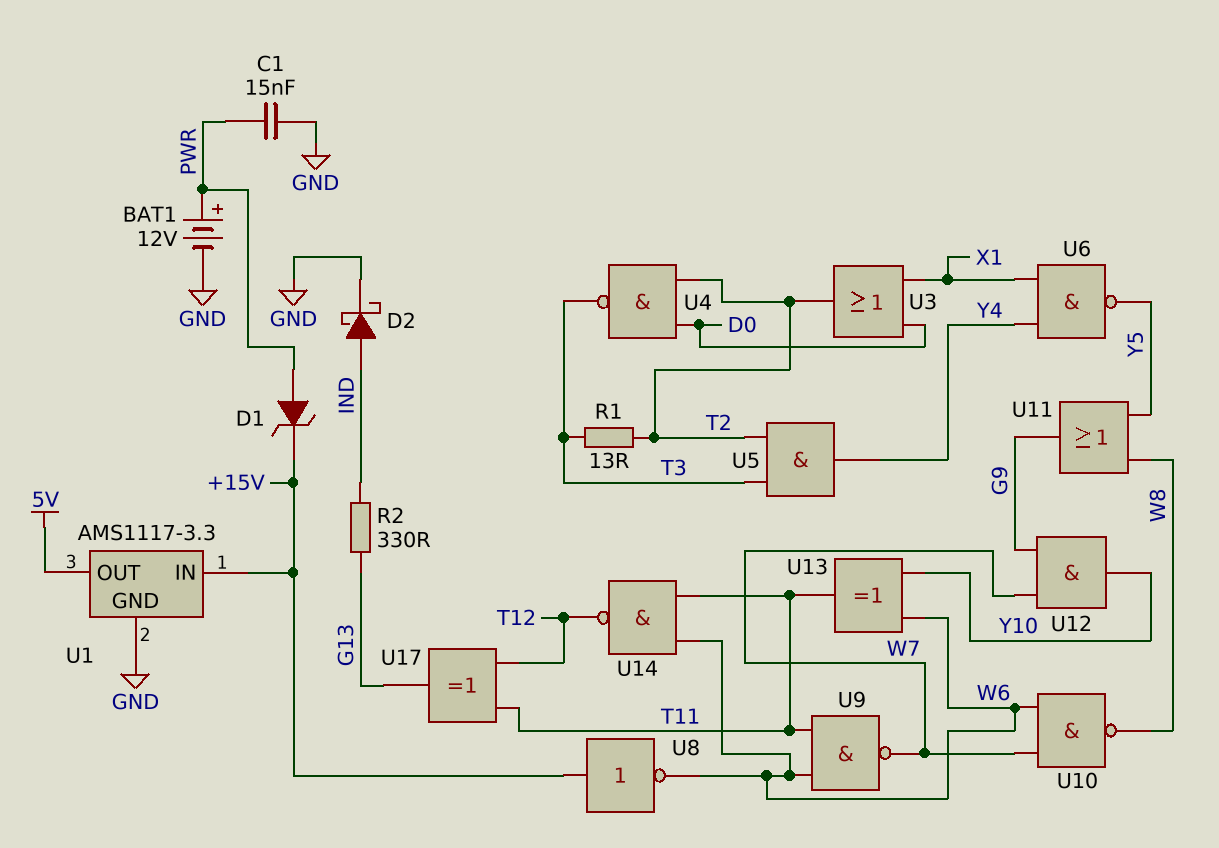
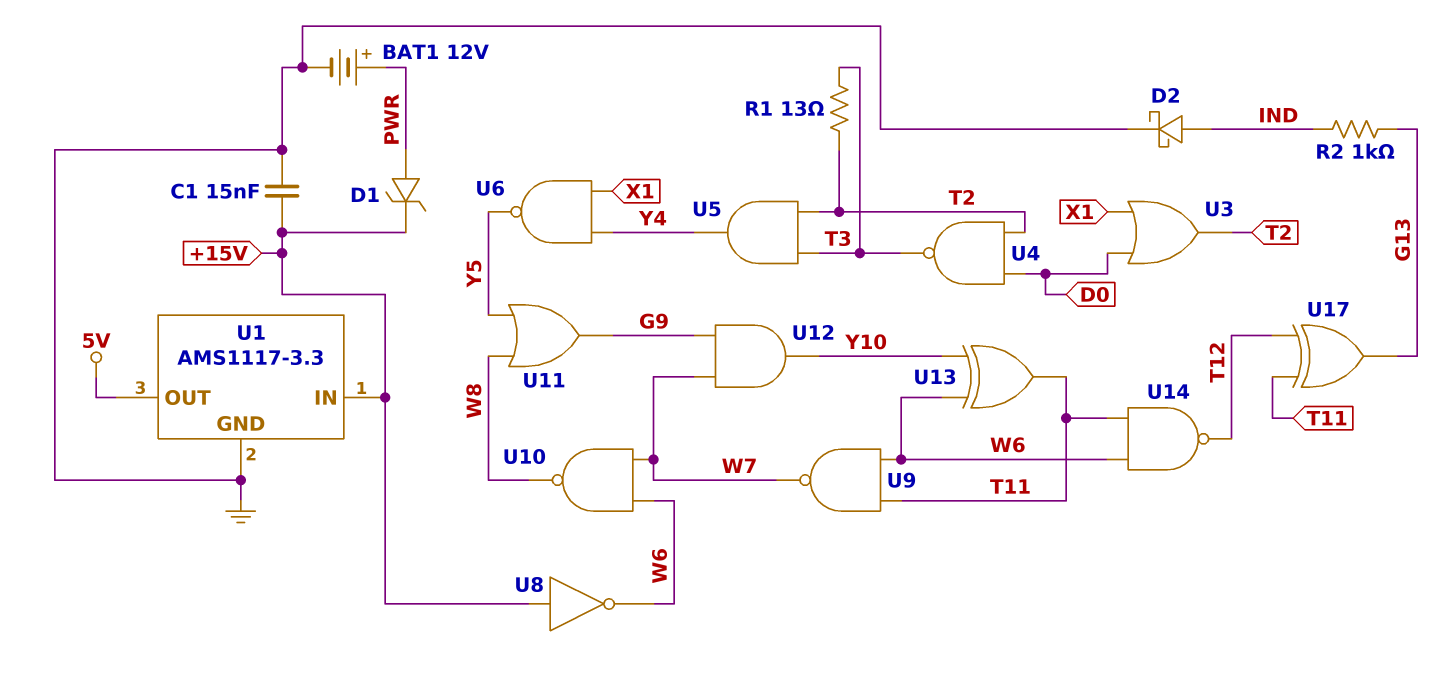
C1: 15nF (GND, PWR) -> 15nF (+15V, GND)
R2: 330 (G13, IND) -> 1k (G13, IND)

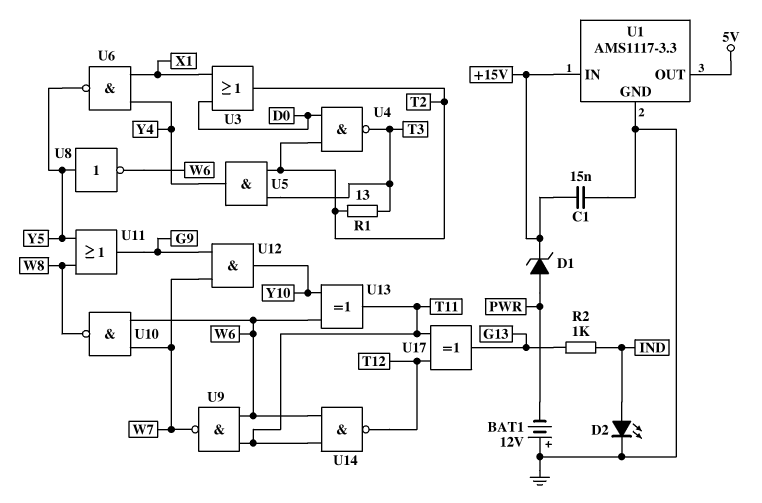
BAT1: 12V (plus PWR, minus GND) -> 12V (plus GND, minus PWR)
D2: schottky (A IND, K GND) -> LED (A IND, K GND)
U8: NOT (in +15V, out W6) -> NOT (in Y5, out W6)

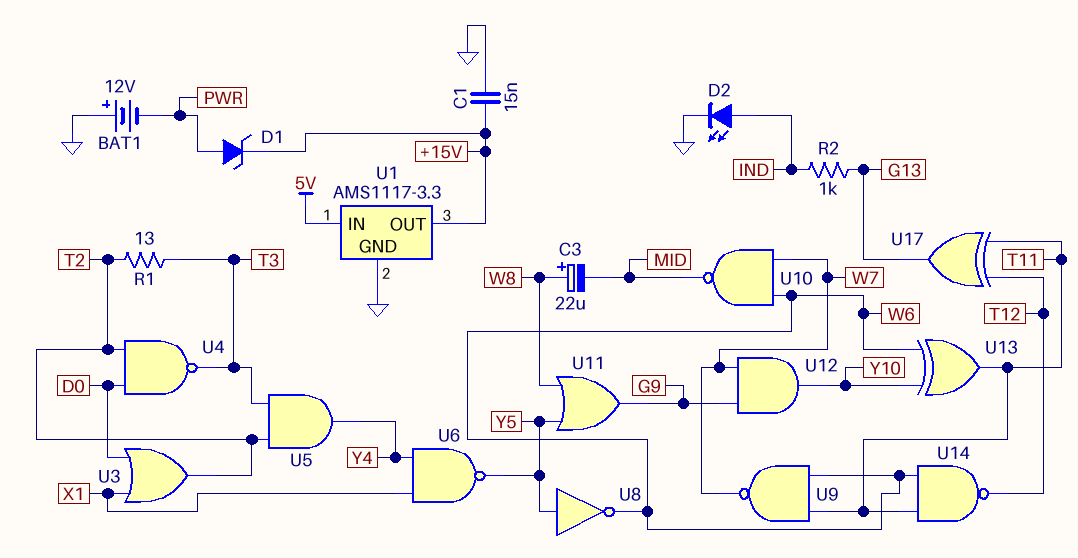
C3: none -> 22uF (plus W8, minus MID)
U1 pin IN: +15V -> 5V
U1 pin OUT: 5V -> +15V
U10: NAND (in W6, in W7, out W8) -> NAND (in W6, in W7, out MID)

